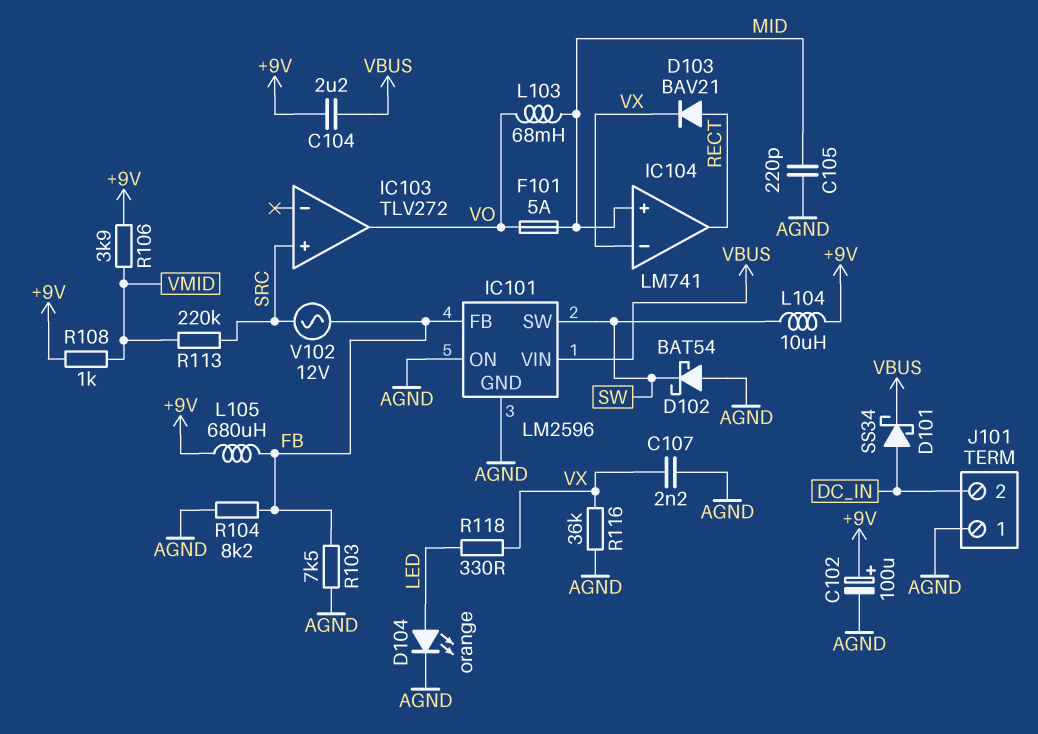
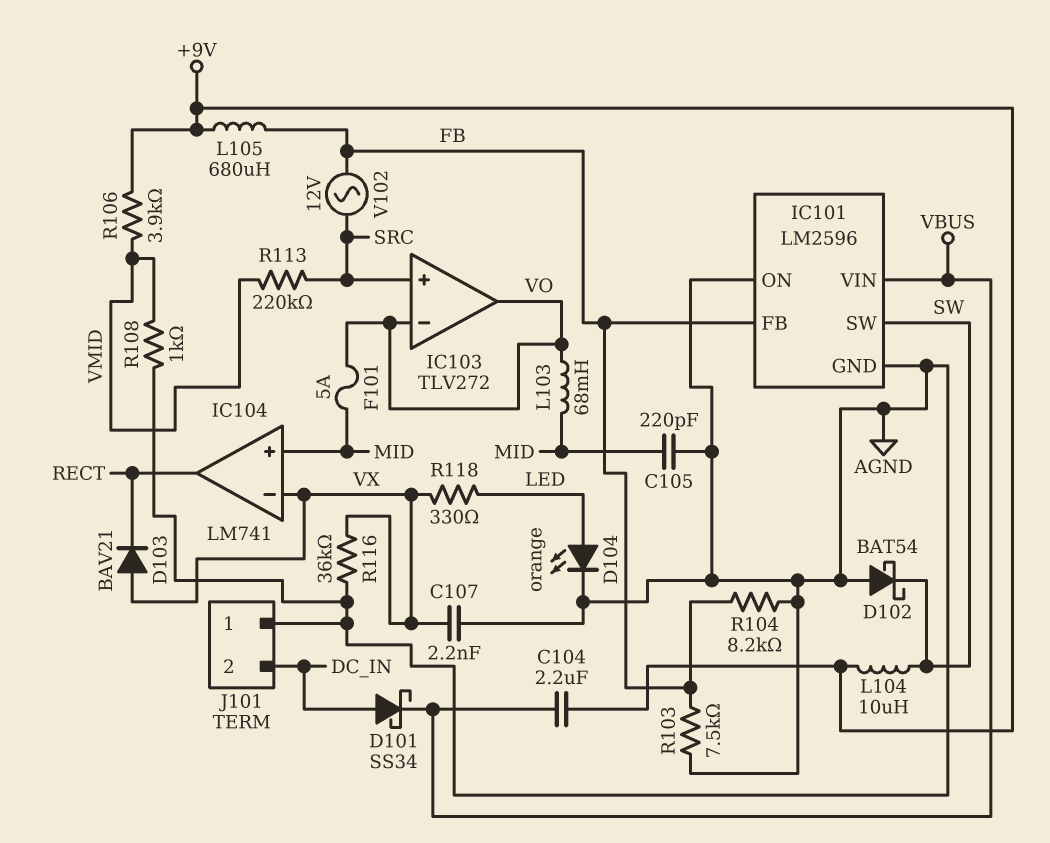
C102: 100uF (plus +9V, minus AGND) -> none
D103: diode BAV21 (A RECT, K VX) -> diode BAV21 (A VX, K RECT)
IC103 pin in-: none -> VO
R108: 1k (+9V, VMID) -> 1k (AGND, VMID)

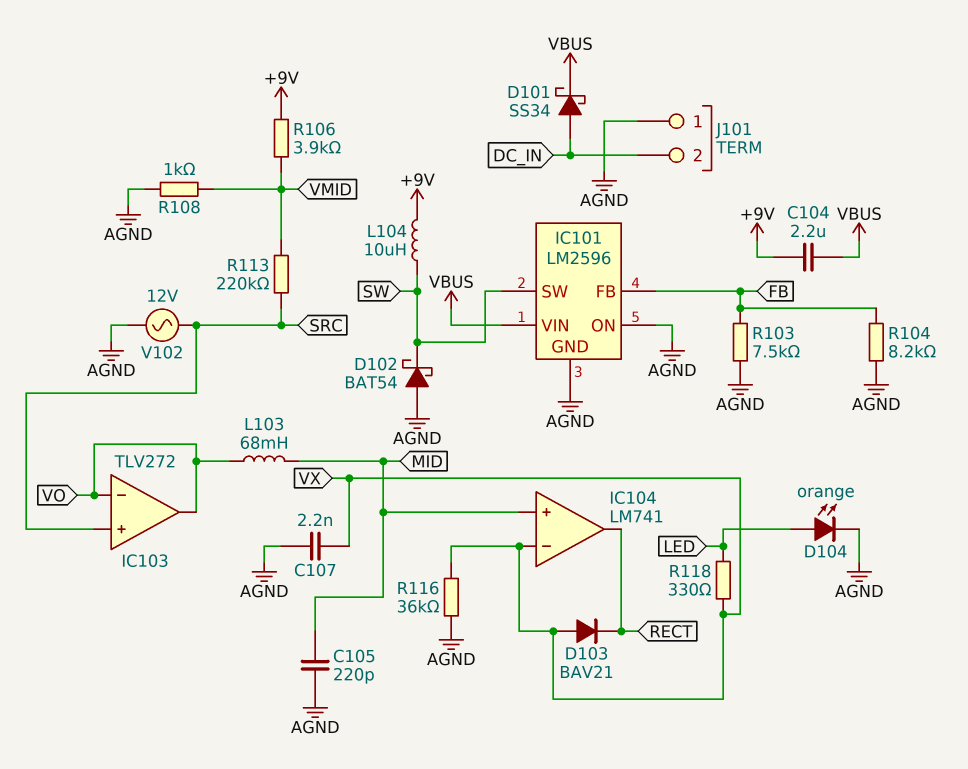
F101: 5A (MID, VO) -> none
L105: 680uH (+9V, FB) -> none
V102: AC 12V (FB, SRC) -> AC 12V (AGND, SRC)

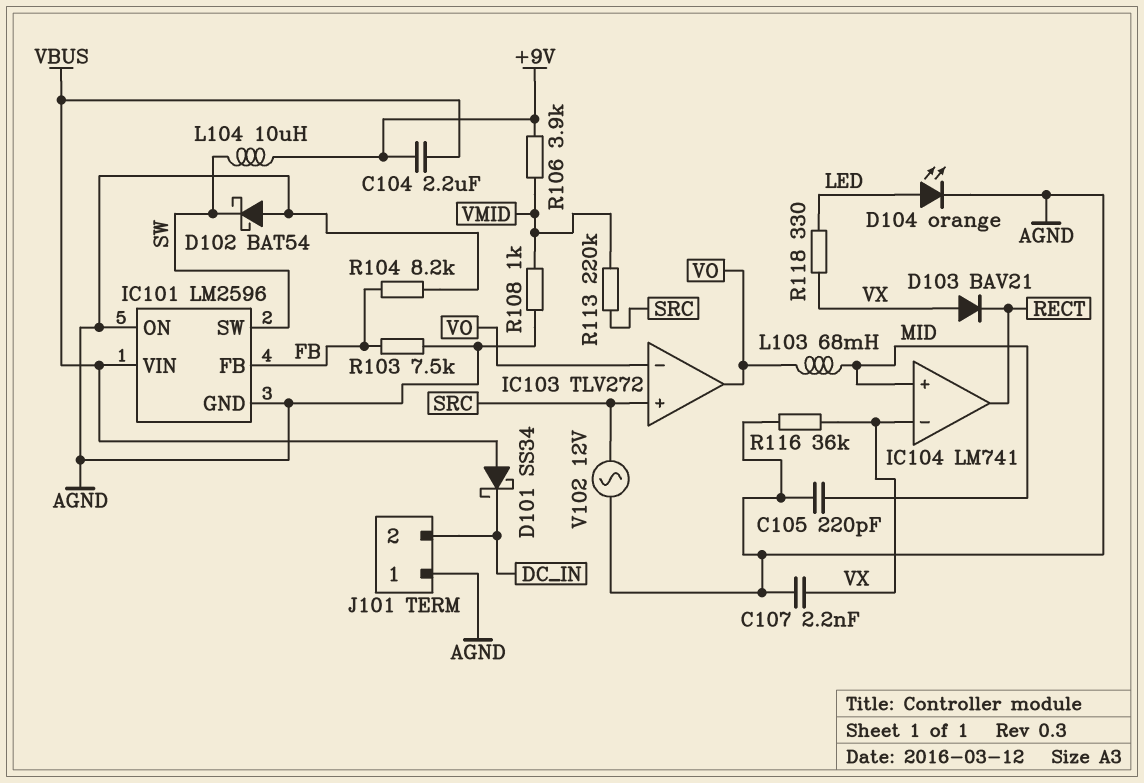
D101: schottky SS34 (A DC_IN, K VBUS) -> schottky SS34 (A VBUS, K DC_IN)

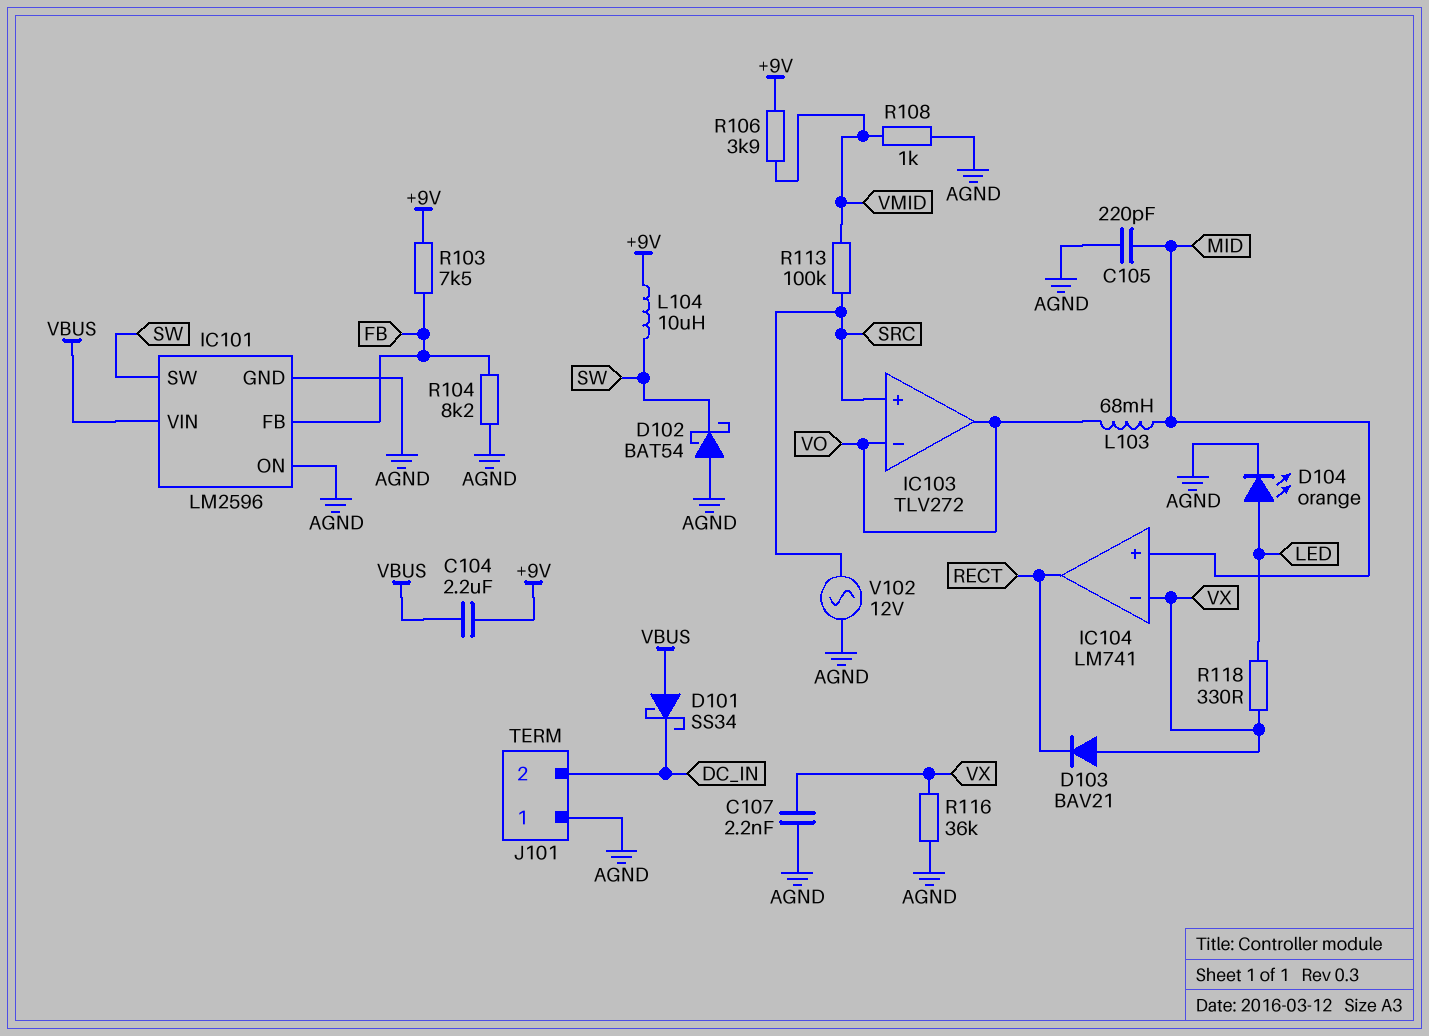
R103: 7.5k (AGND, FB) -> 7.5k (+9V, FB)
R113: 220k (SRC, VMID) -> 100k (SRC, VMID)

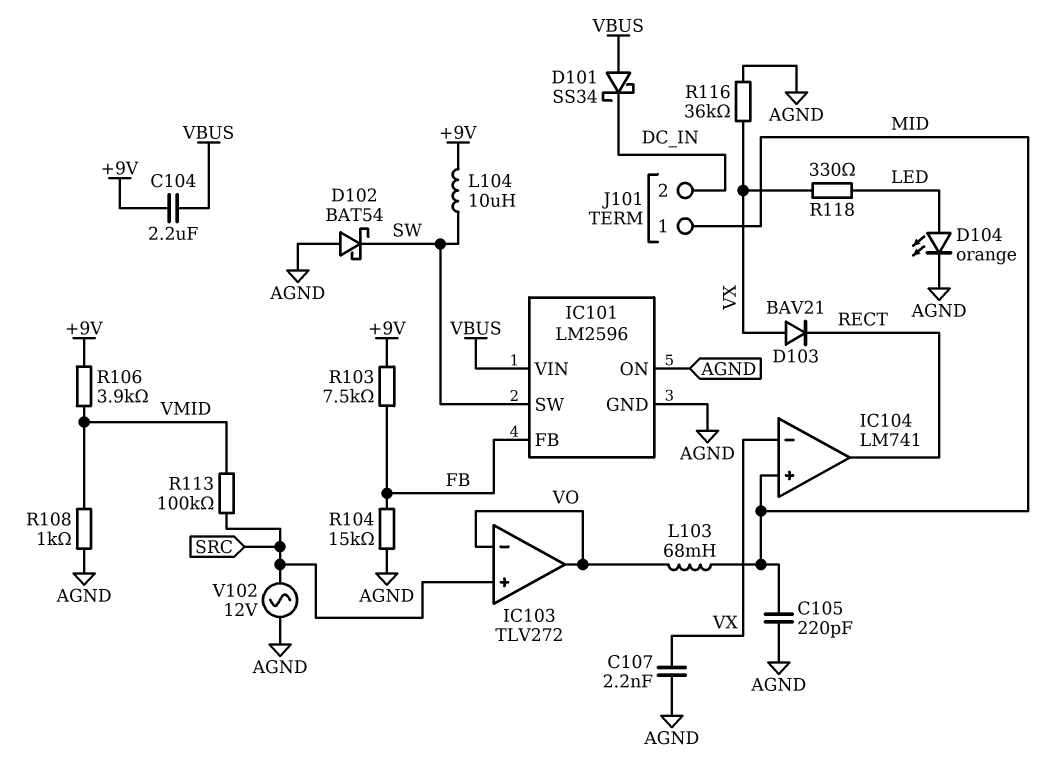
J101 pin 1: AGND -> MID
R104: 8.2k (AGND, FB) -> 15k (AGND, FB)

